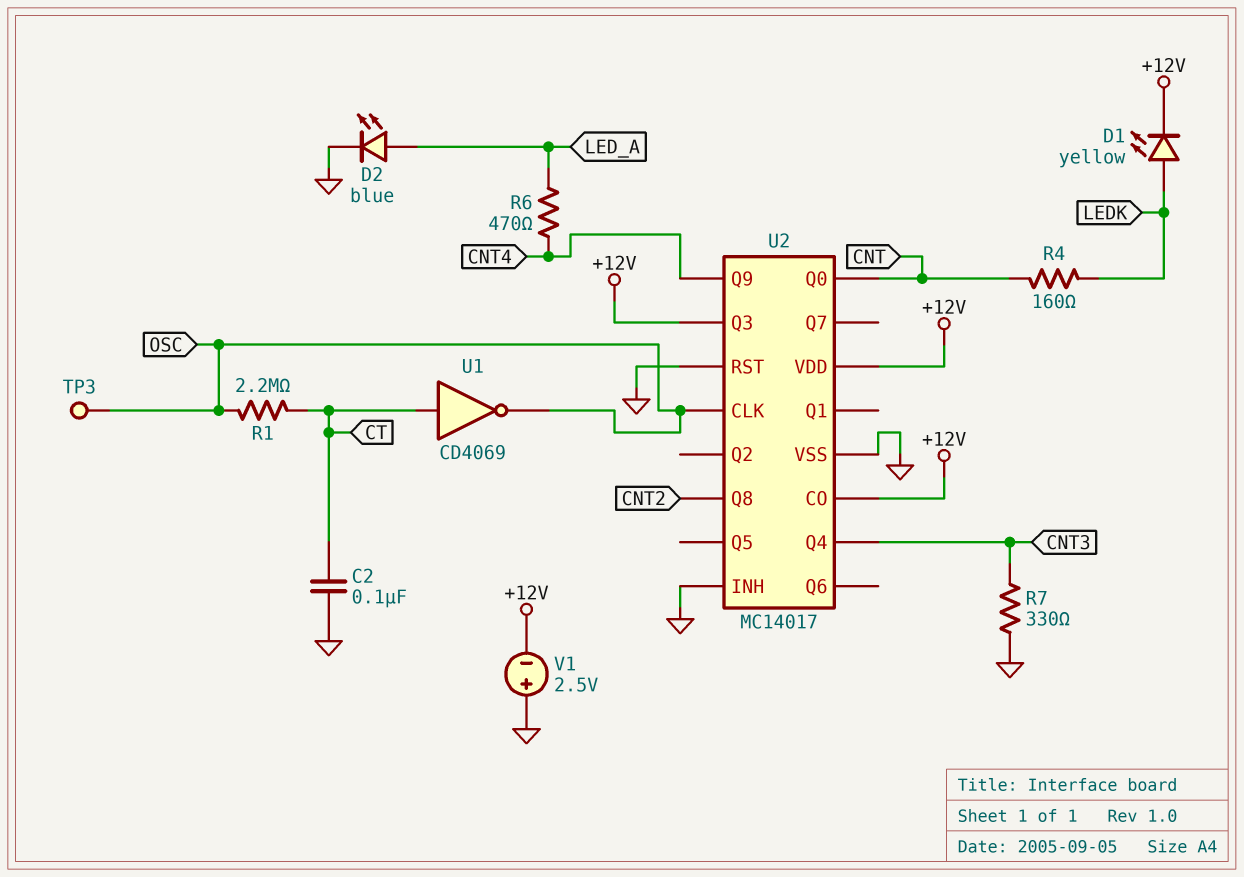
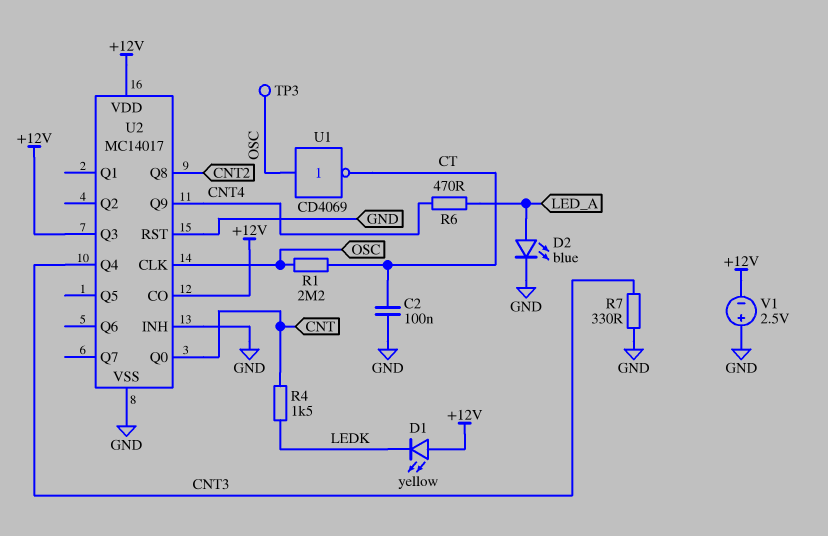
D1: LED yellow (A LEDK, K +12V) -> LED yellow (A +12V, K LEDK)
R4: 160 (CNT, LEDK) -> 1.5k (CNT, LEDK)
U1: NOT CD4069 (in CT, out OSC) -> NOT CD4069 (in OSC, out CT)

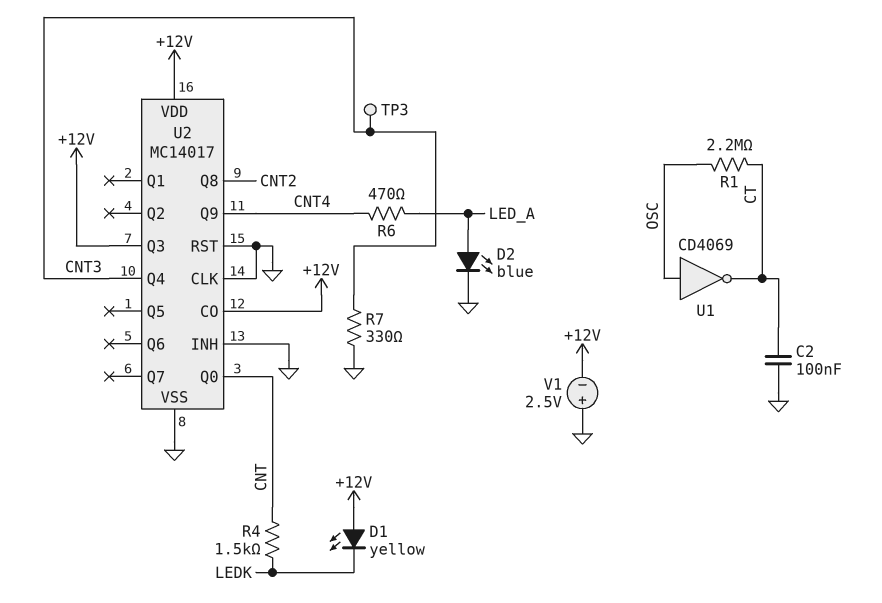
TP3: test point (OSC) -> test point (CNT3)
U2 pin CLK: OSC -> GND

